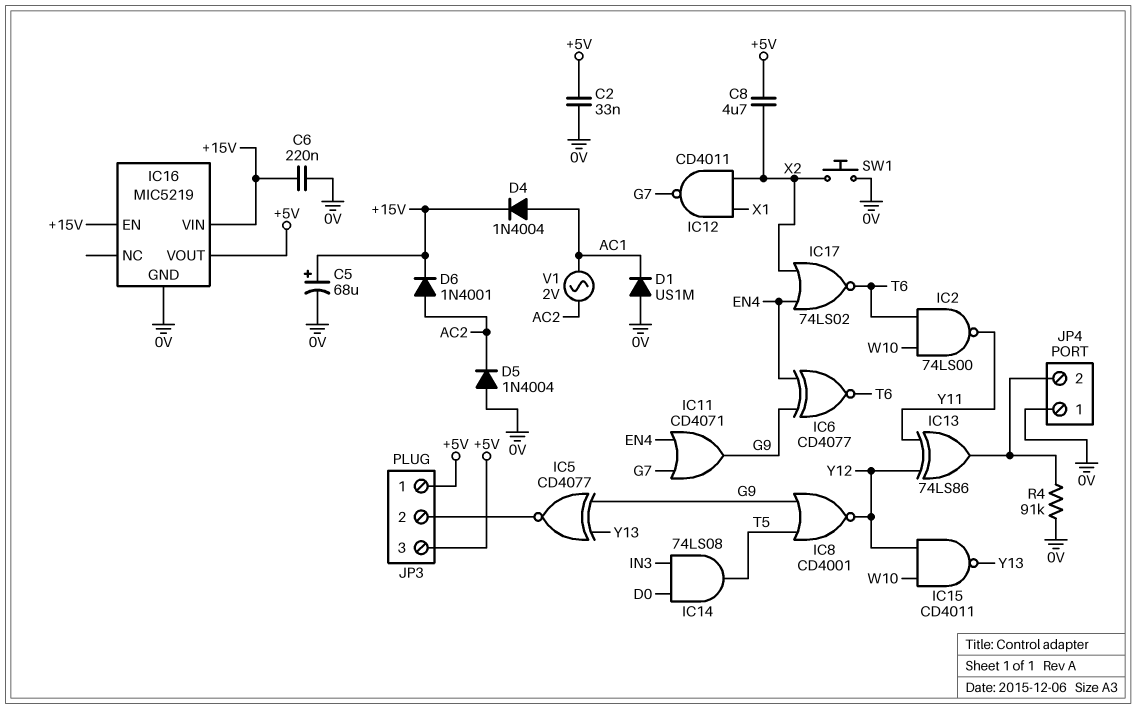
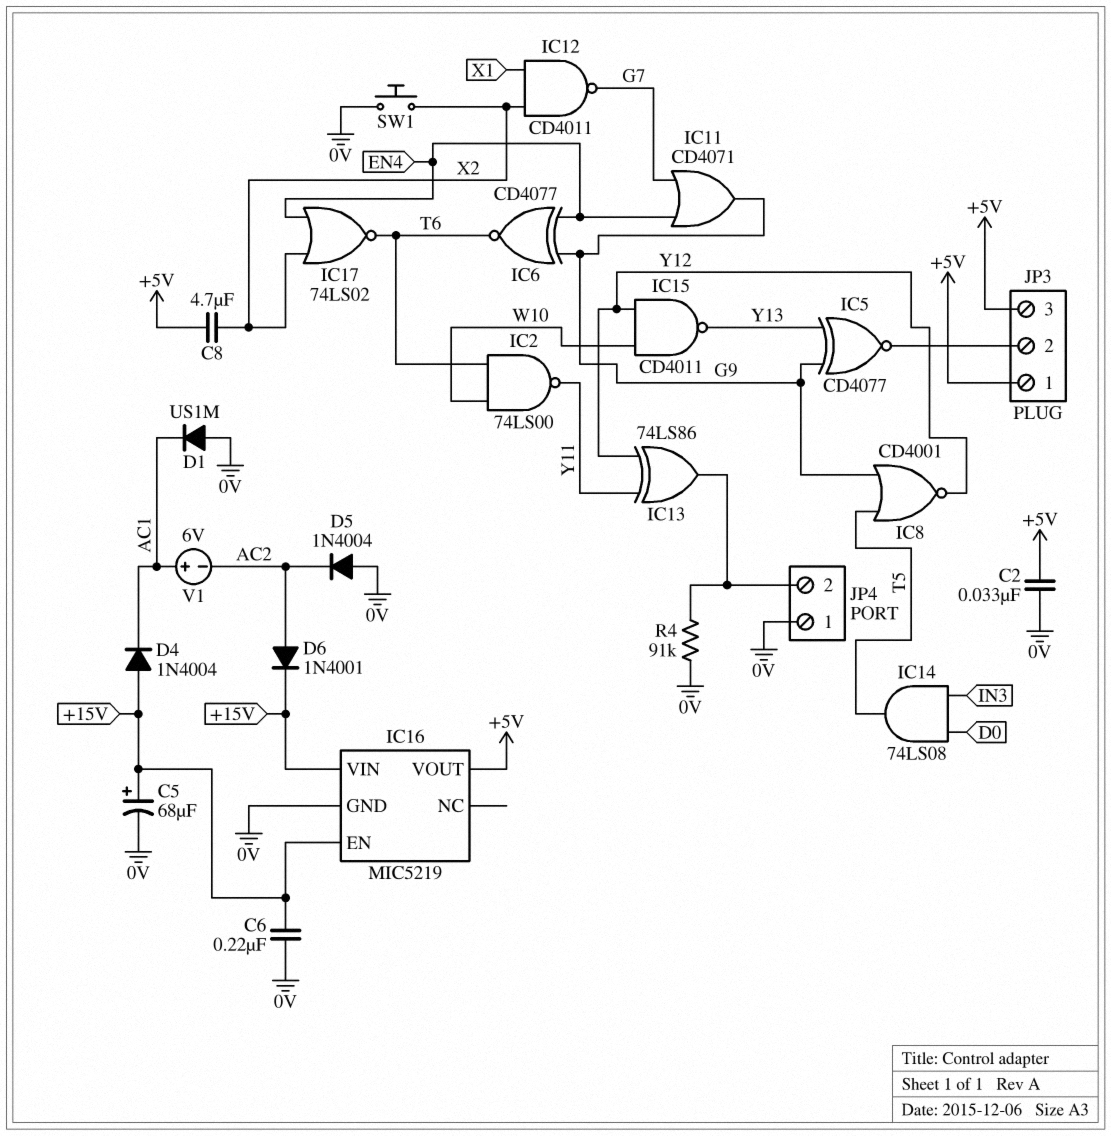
D4: diode 1N4004 (A AC1, K +15V) -> diode 1N4004 (A +15V, K AC1)
V1: AC 2V (AC1, AC2) -> 6V (plus AC1, minus AC2)

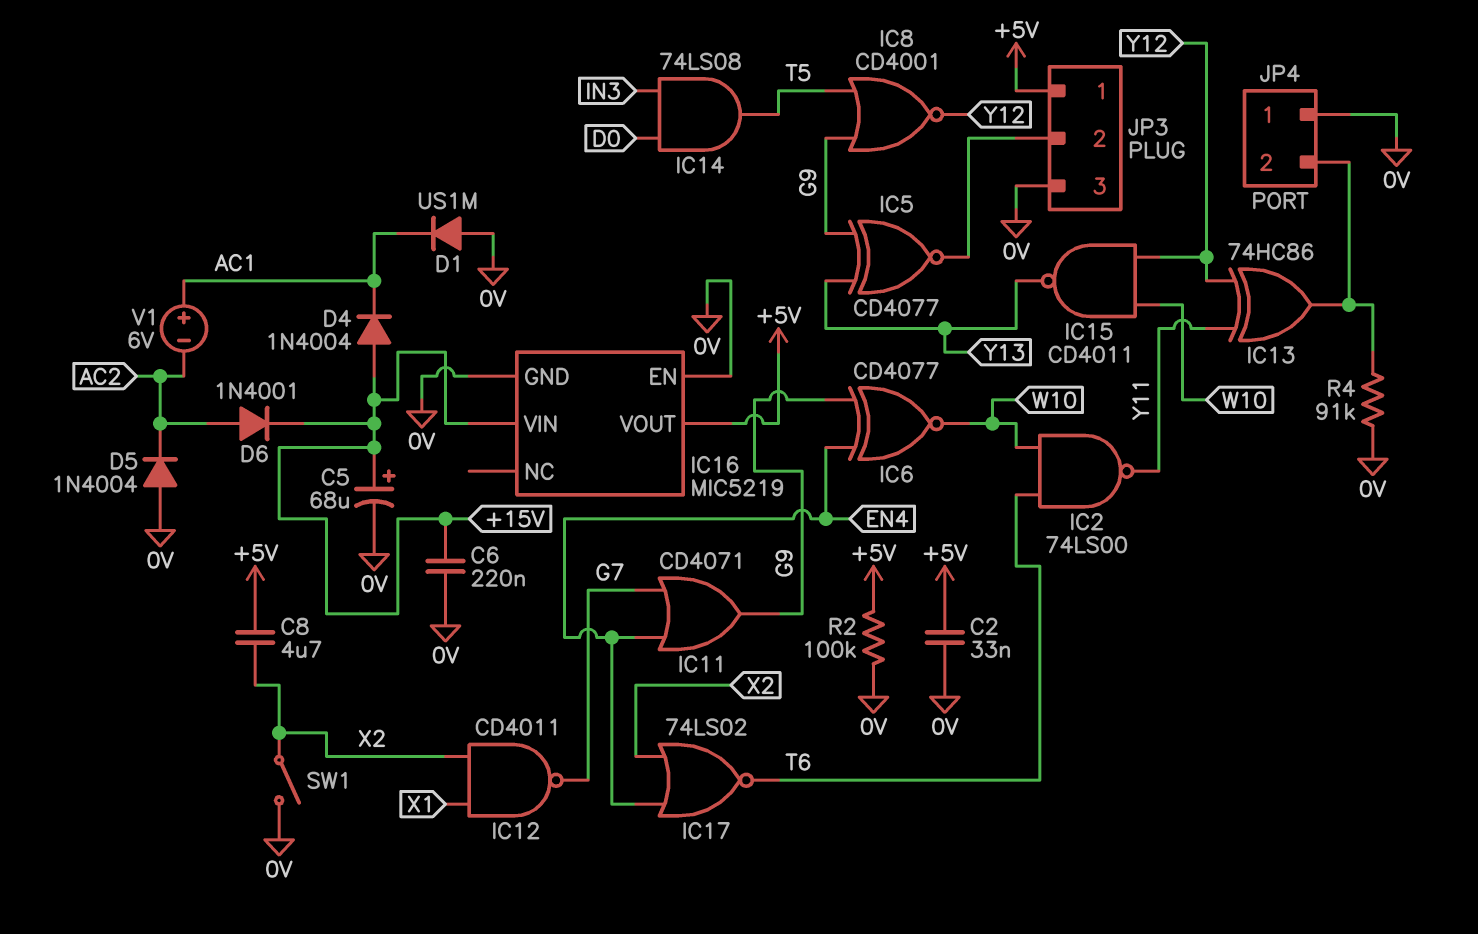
IC6: XNOR CD4077 (in EN4, in G9, out T6) -> XNOR CD4077 (in EN4, in G9, out W10)
IC13: XOR 74LS86 (in Y11, in Y12, out JP4/2) -> XOR 74HC86 (in Y11, in Y12, out JP4/2)
IC16 pin EN: +15V -> 0V
JP3 pin 3: +5V -> 0V
R2: none -> 100k (+5V, 0V)
SW1: button (0V, X2) -> switch (0V, X2)

